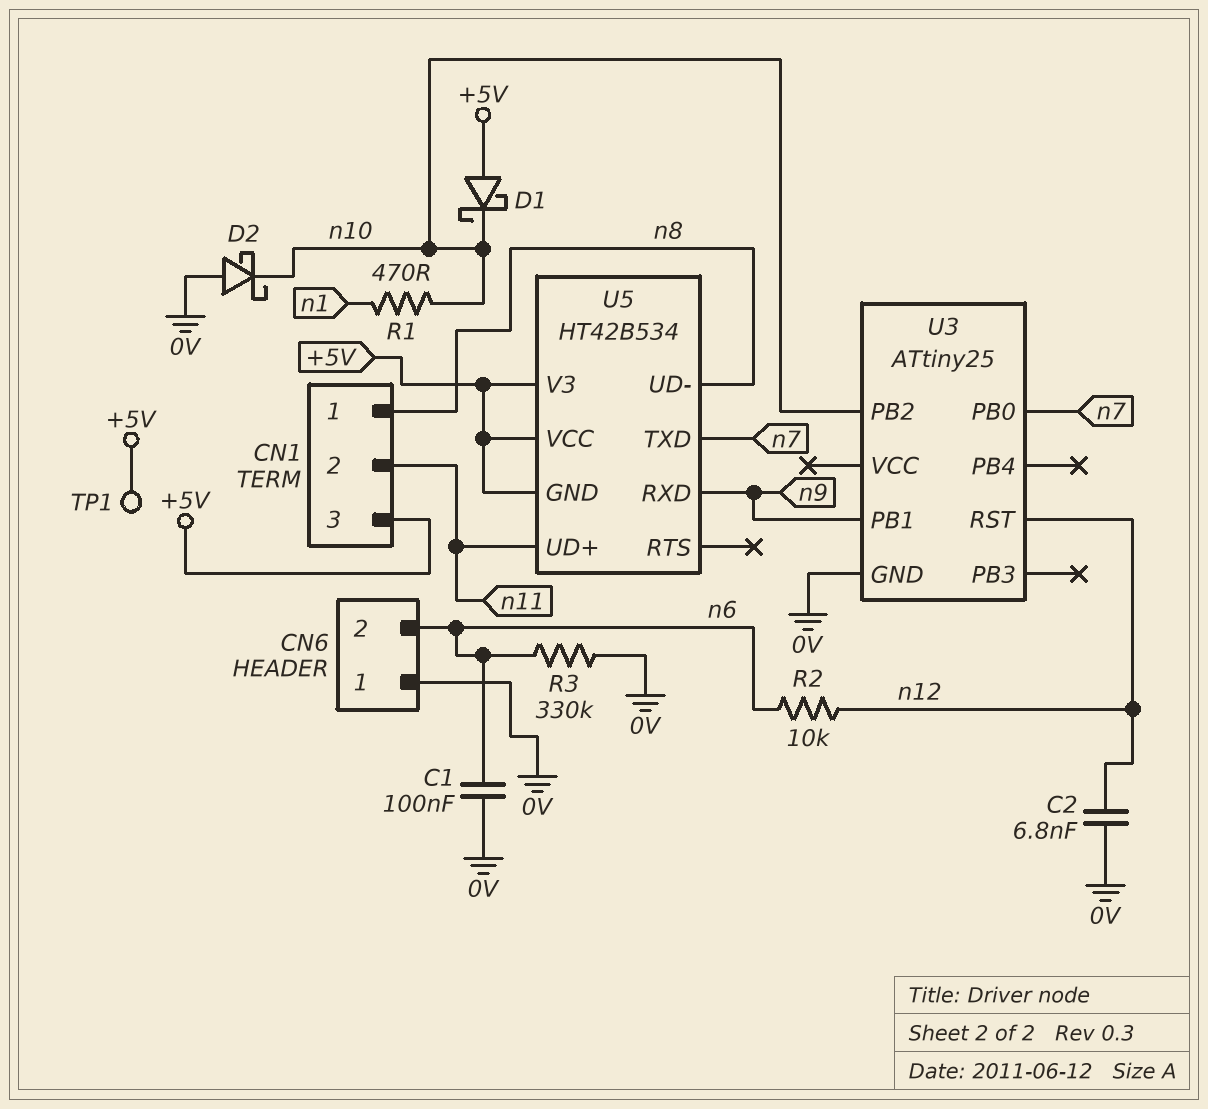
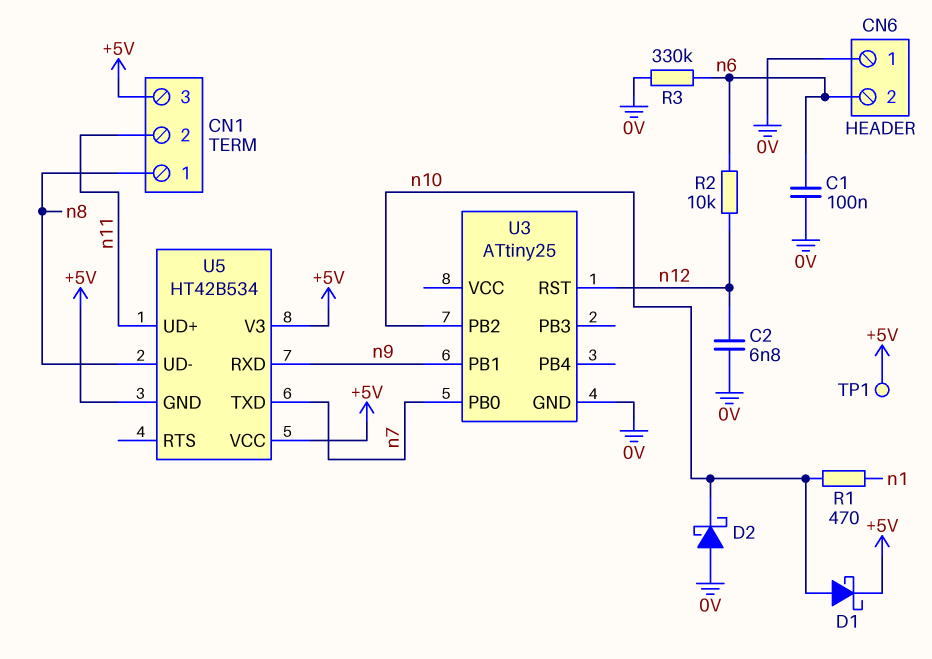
D1: schottky (A +5V, K n10) -> schottky (A n10, K +5V)

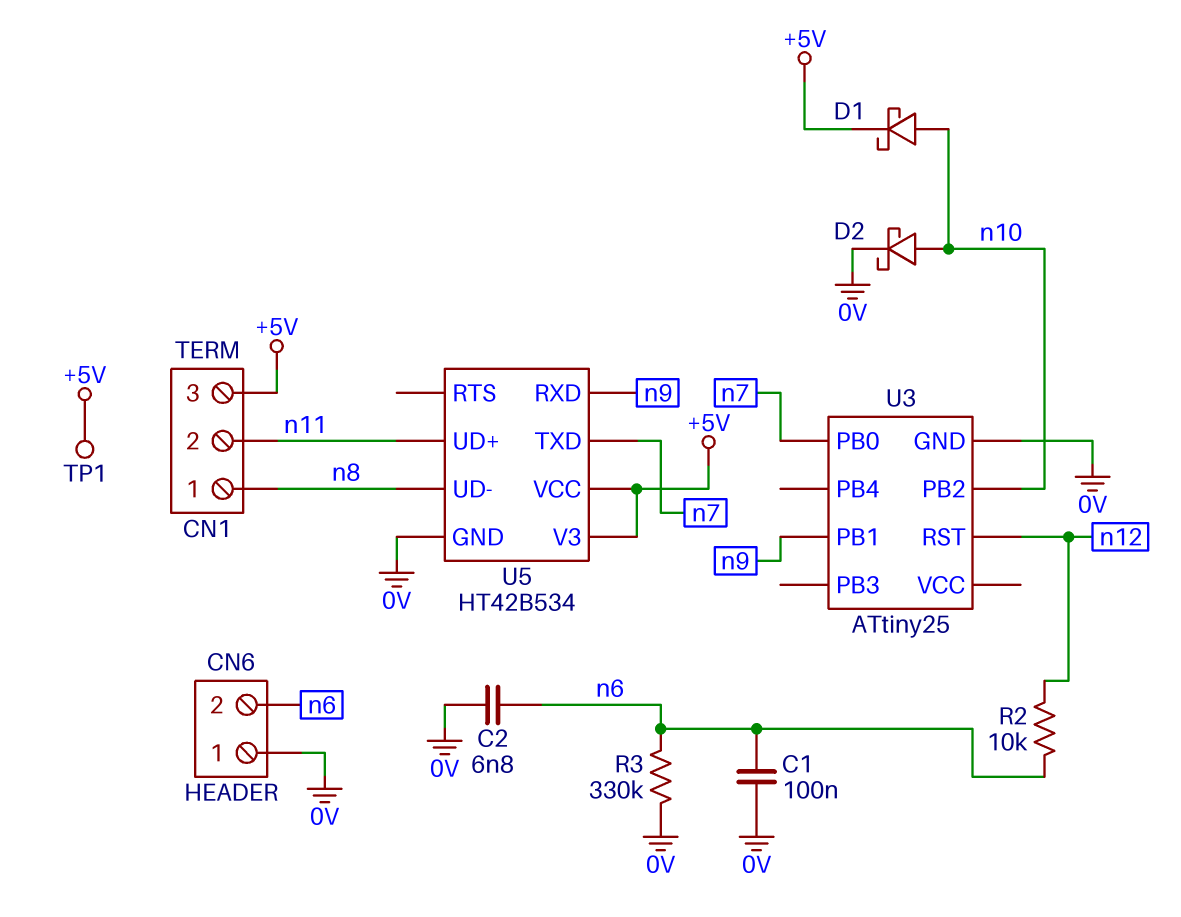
C2: 6.8nF (0V, n12) -> 6.8nF (0V, n6)
D2: schottky (A 0V, K n10) -> schottky (A n10, K 0V)
R1: 470 (n1, n10) -> none
U5 pin GND: +5V -> 0V

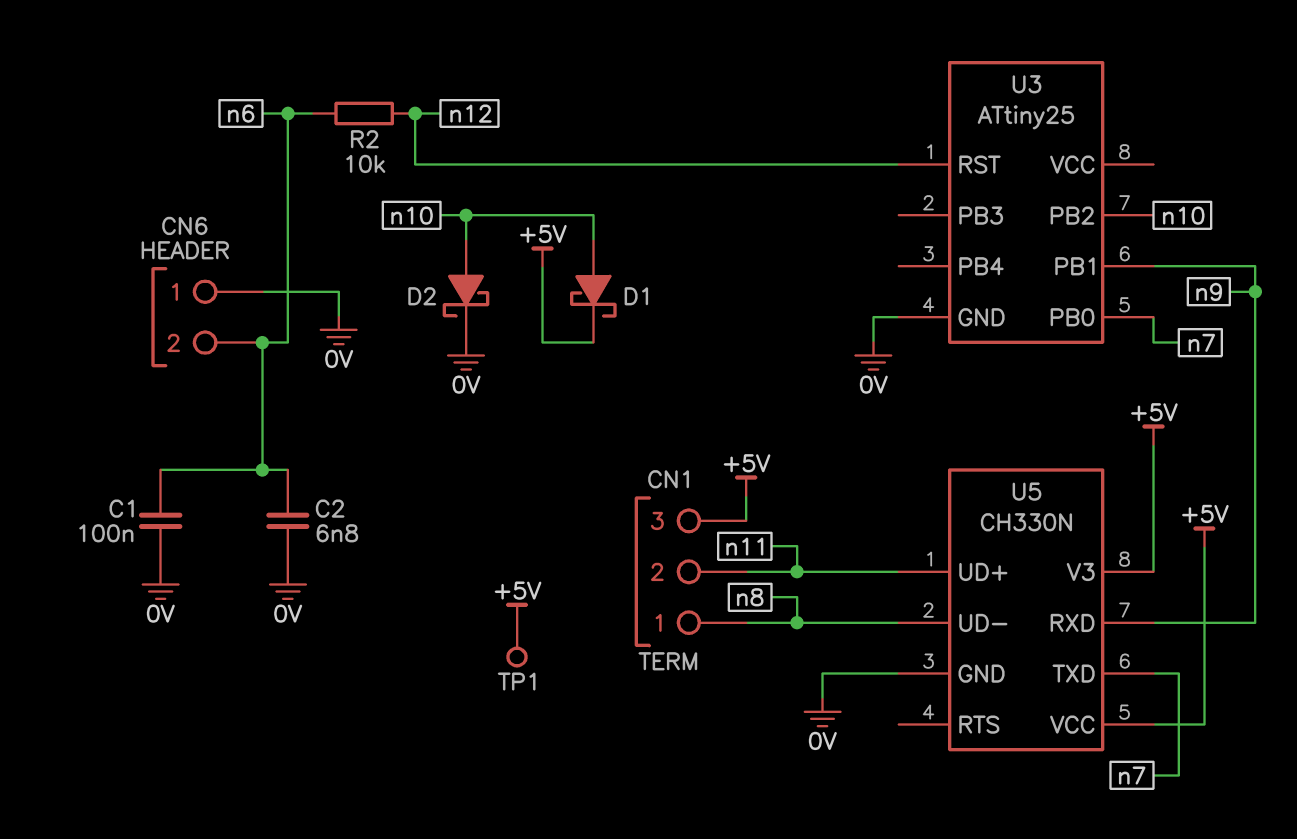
R3: 330k (0V, n6) -> none
U5: HT42B534 -> CH330N

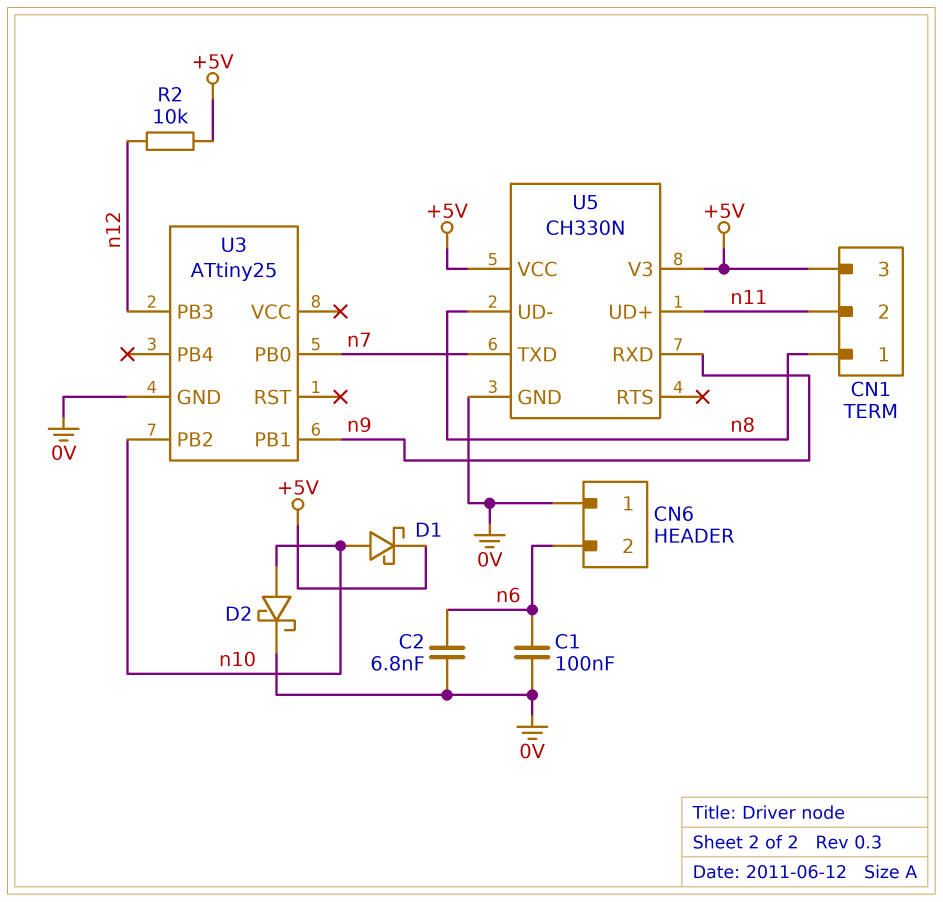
R2: 10k (n6, n12) -> 10k (+5V, n12)
TP1: test point (+5V) -> none
U3 pin PB3: none -> n12
U3 pin RST: n12 -> none

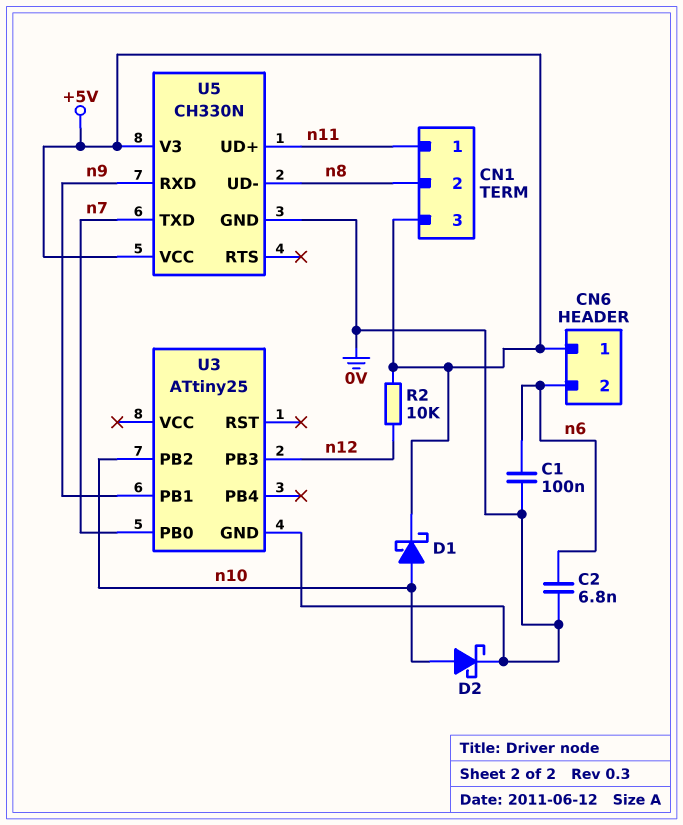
CN1 pin 1: n8 -> n11
CN1 pin 2: n11 -> n8
CN6 pin 1: 0V -> +5V

